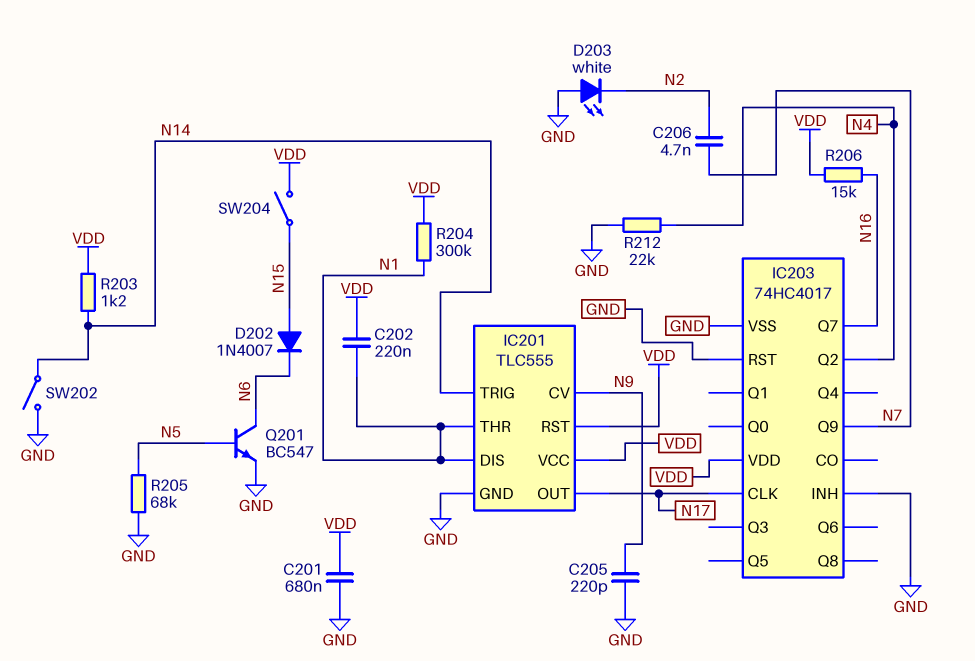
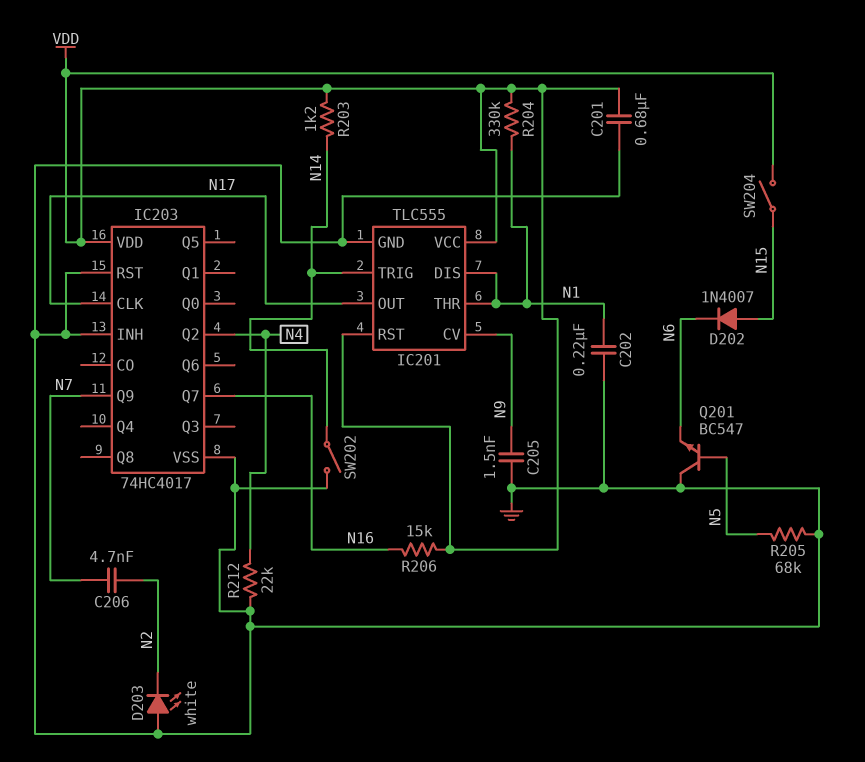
C202: 220nF (N1, VDD) -> 220nF (GND, N1)
C205: 220pF (GND, N9) -> 1.5nF (GND, N9)
Q201: NPN BC547 (B N5, C N6, E GND) -> NPN BC547 (B N5, C GND, E N6)
R204: 300k (N1, VDD) -> 330k (N1, VDD)

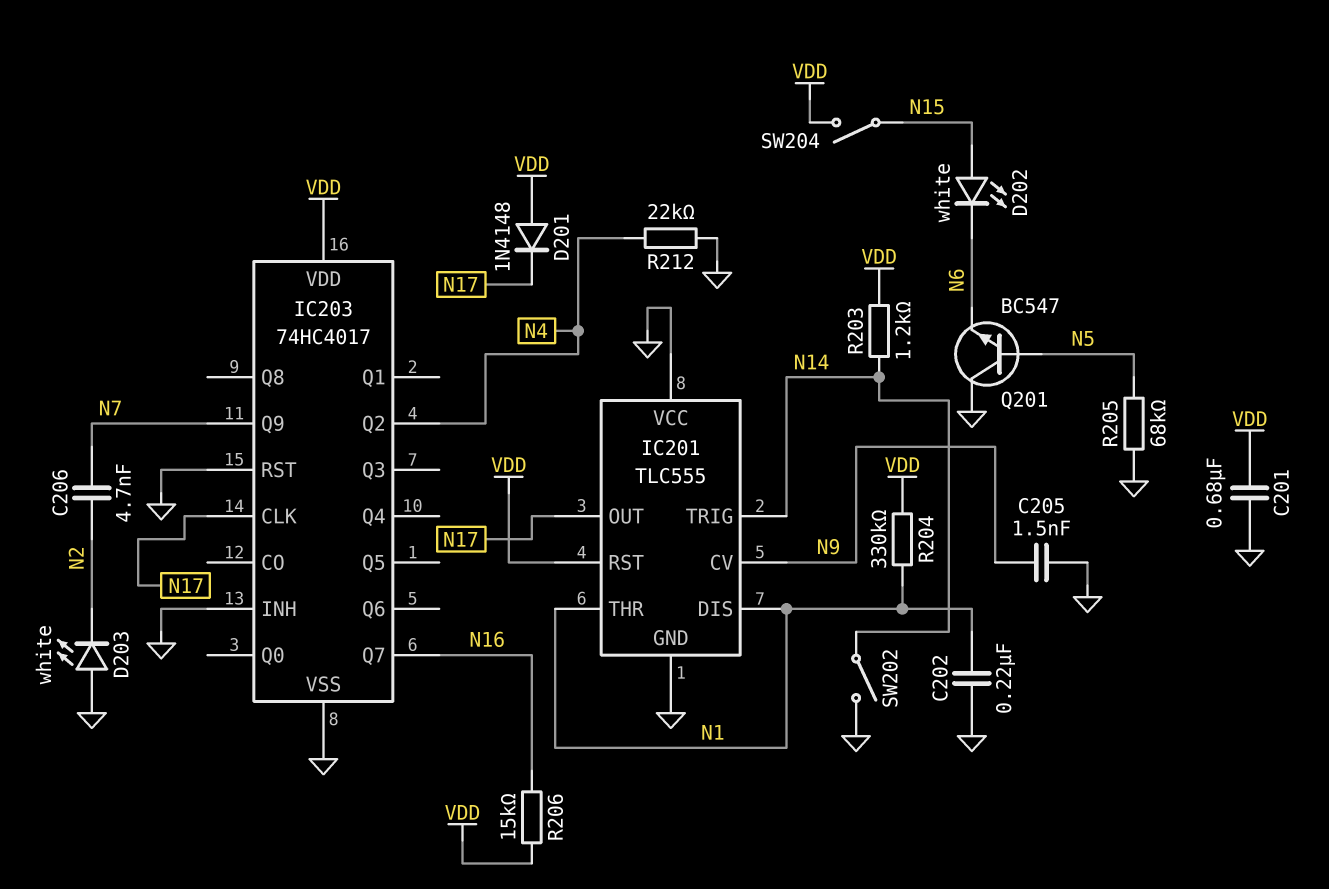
D201: none -> diode 1N4148 (A VDD, K N17)
D202: diode 1N4007 (A N15, K N6) -> LED white (A N15, K N6)
IC201 pin VCC: VDD -> GND

